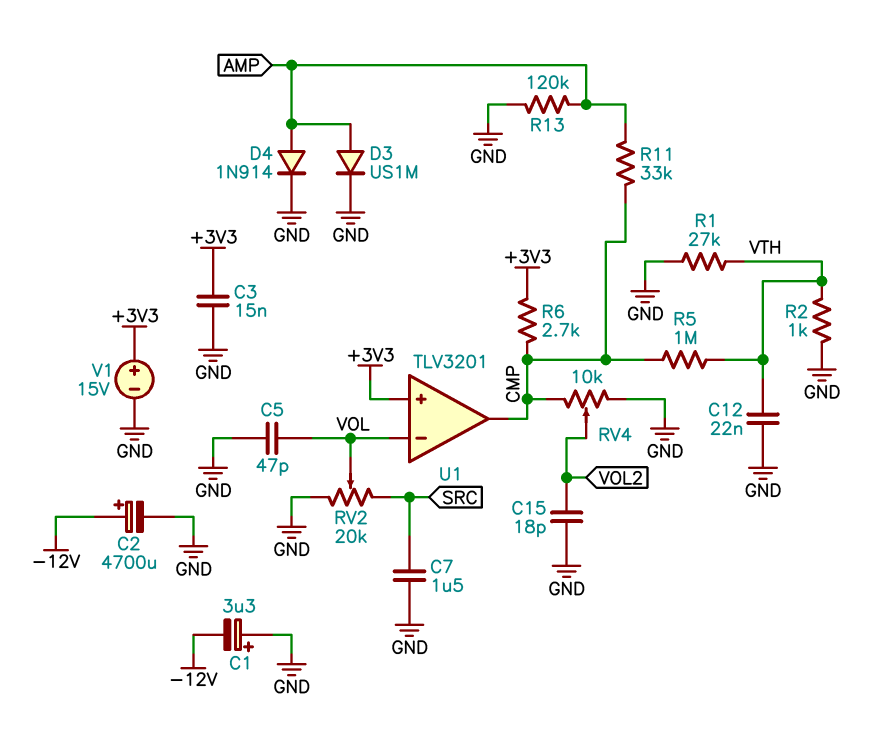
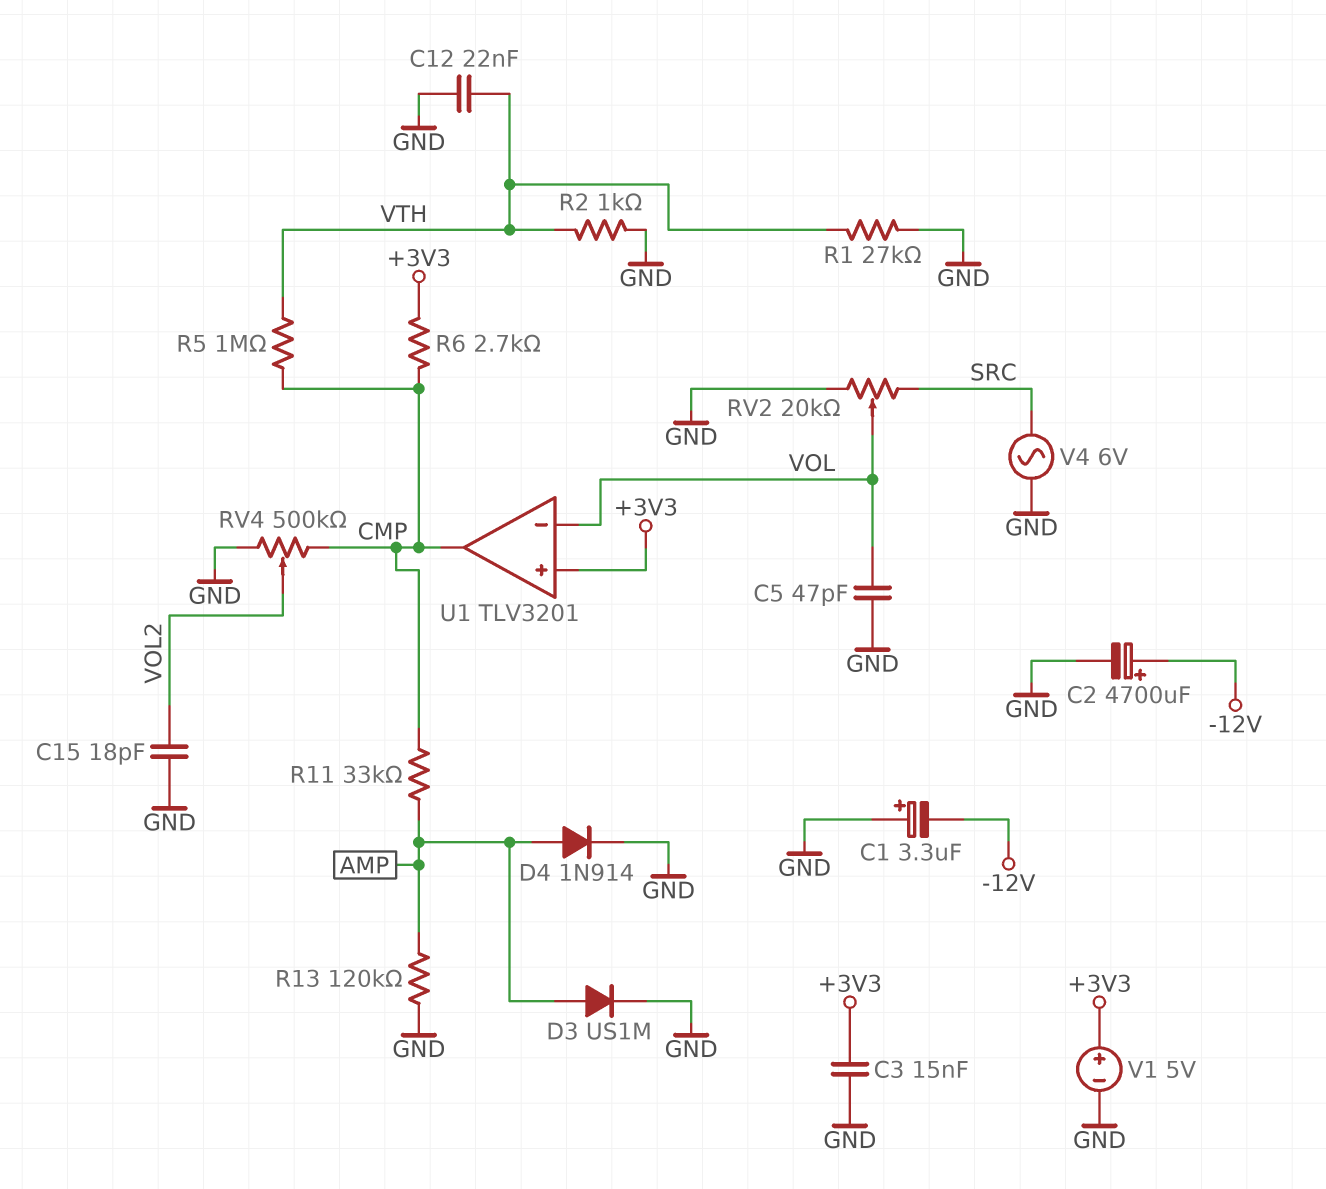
C7: 1.5uF (GND, SRC) -> none
RV4: 10k (CMP, GND, wiper VOL2) -> 500k (CMP, GND, wiper VOL2)
V1: 15V (plus +3V3, minus GND) -> 5V (plus +3V3, minus GND)
V4: none -> AC 6V (GND, SRC)

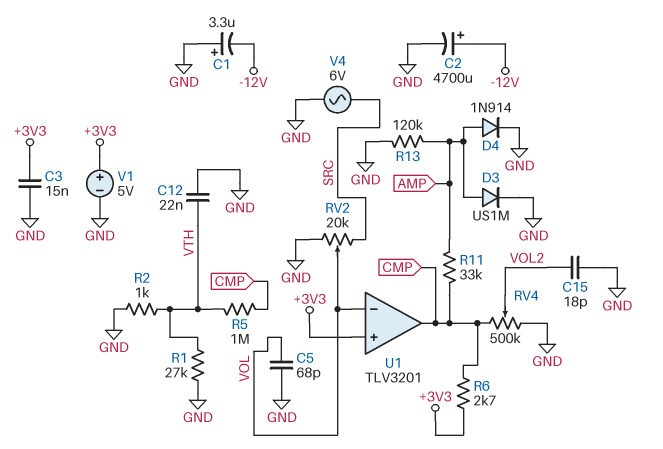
C5: 47pF (GND, VOL) -> 68pF (GND, VOL)

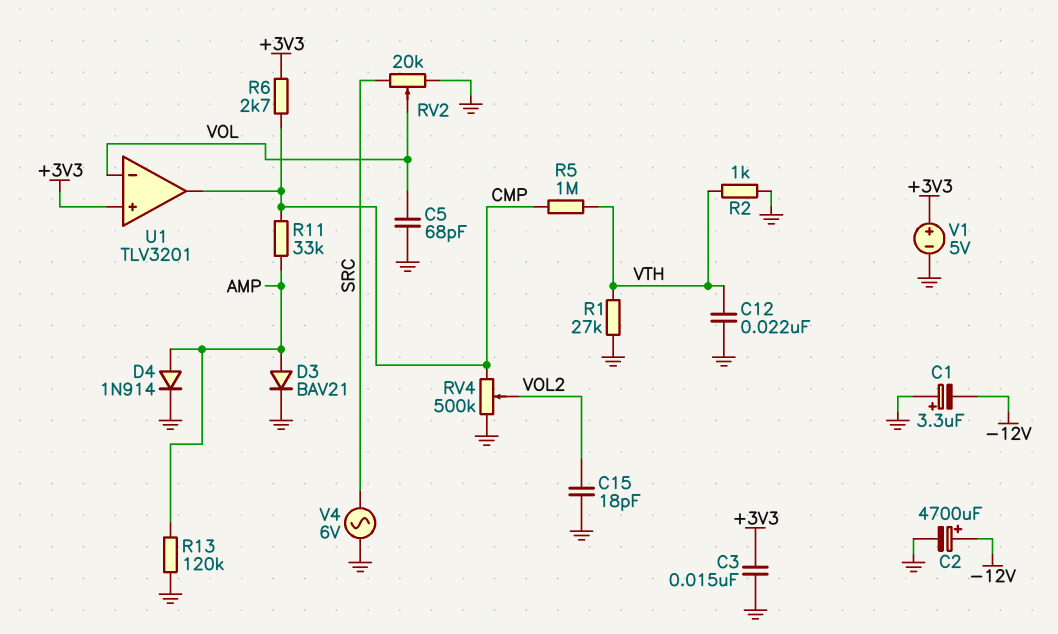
D3: diode US1M (A AMP, K GND) -> diode BAV21 (A AMP, K GND)

